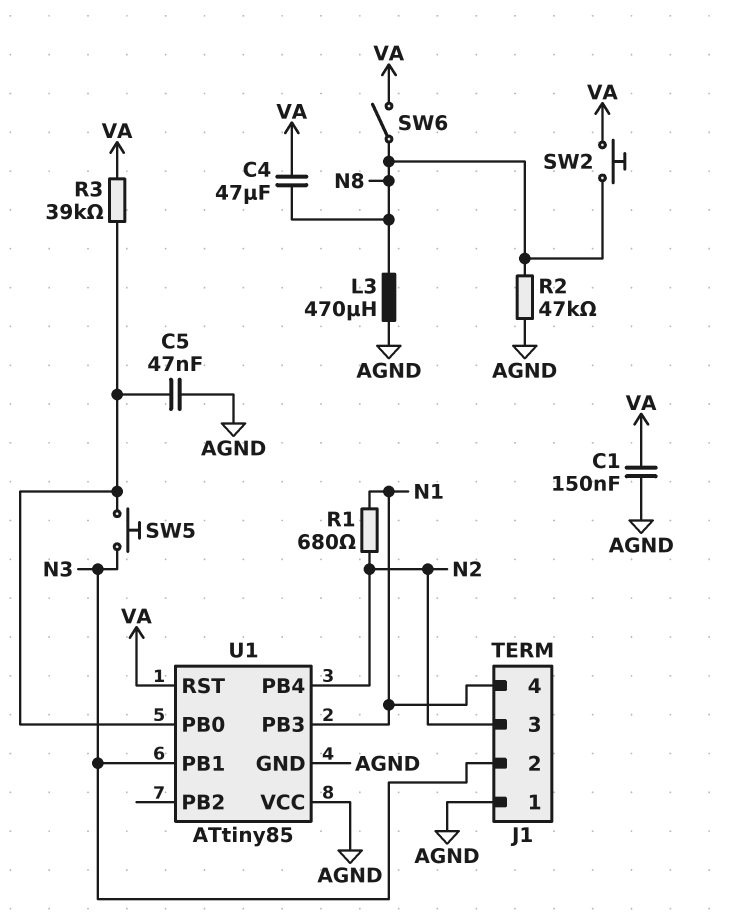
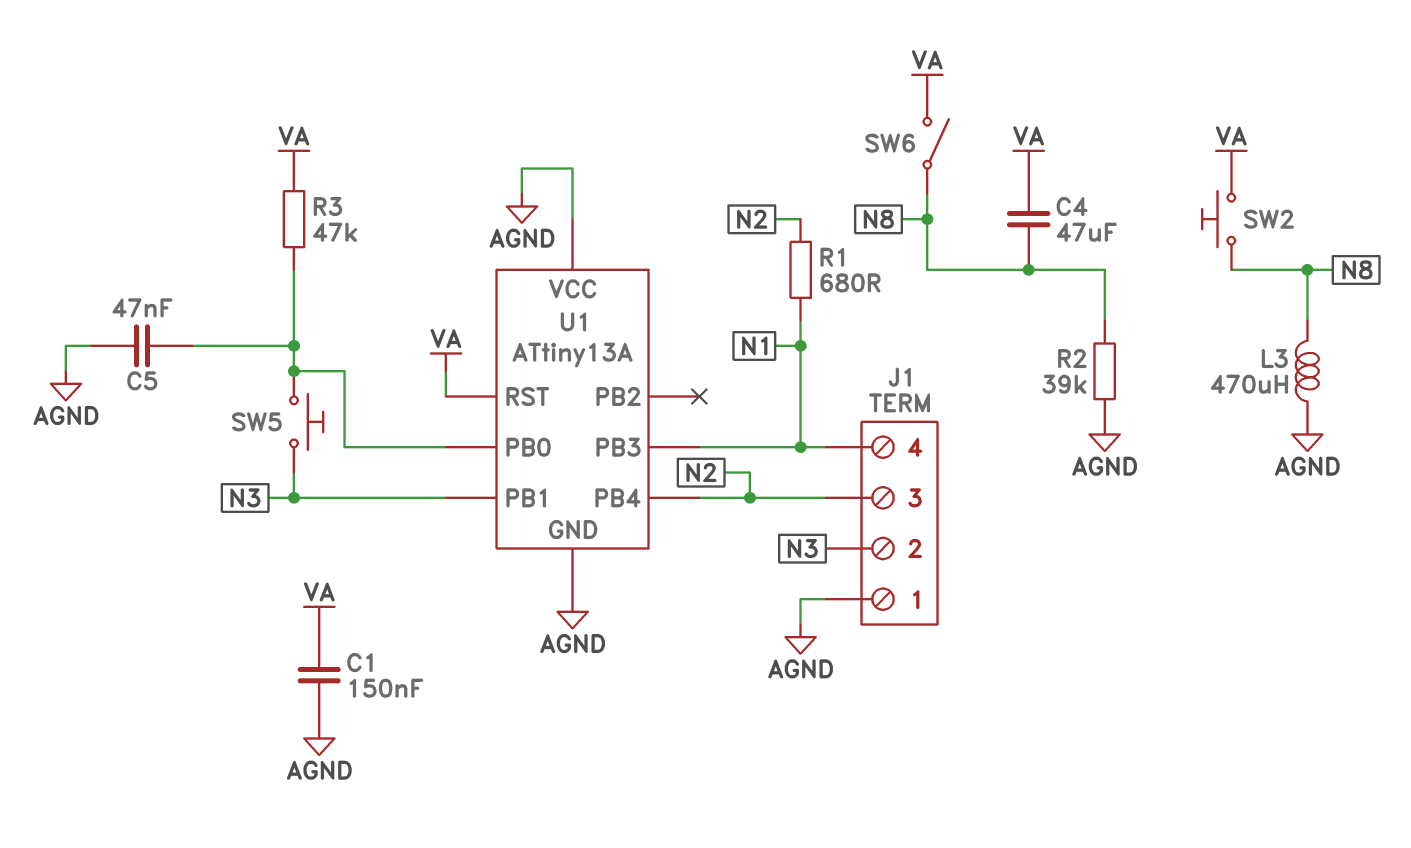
R2: 47k (AGND, N8) -> 39k (AGND, N8)
R3: 39k (U1/PB0, VA) -> 47k (U1/PB0, VA)
U1: ATtiny85 -> ATtiny13A

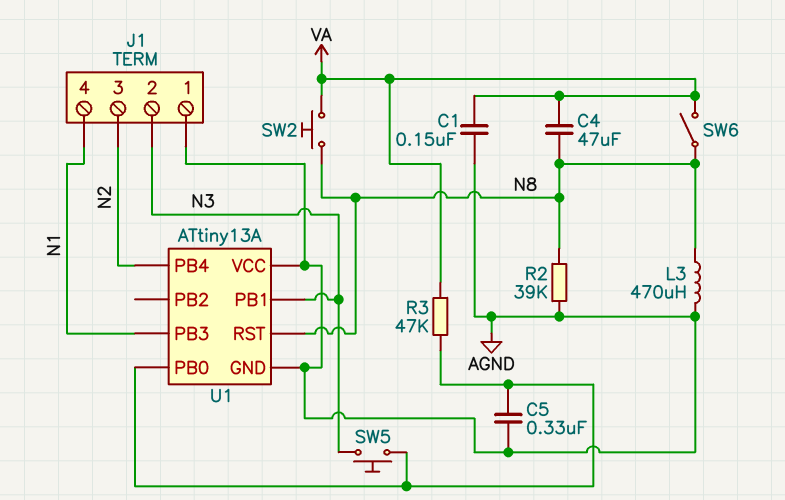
C5: 47nF (AGND, U1/PB0) -> 330nF (AGND, U1/PB0)
R1: 680 (N1, N2) -> none
U1 pin RST: VA -> N8

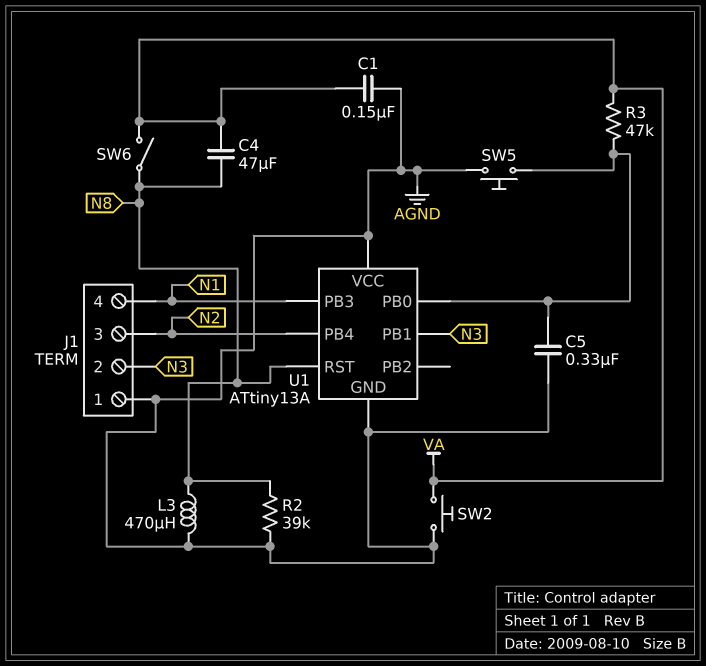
SW2: button (N8, VA) -> button (AGND, VA)
SW5: button (N3, U1/PB0) -> button (AGND, U1/PB0)

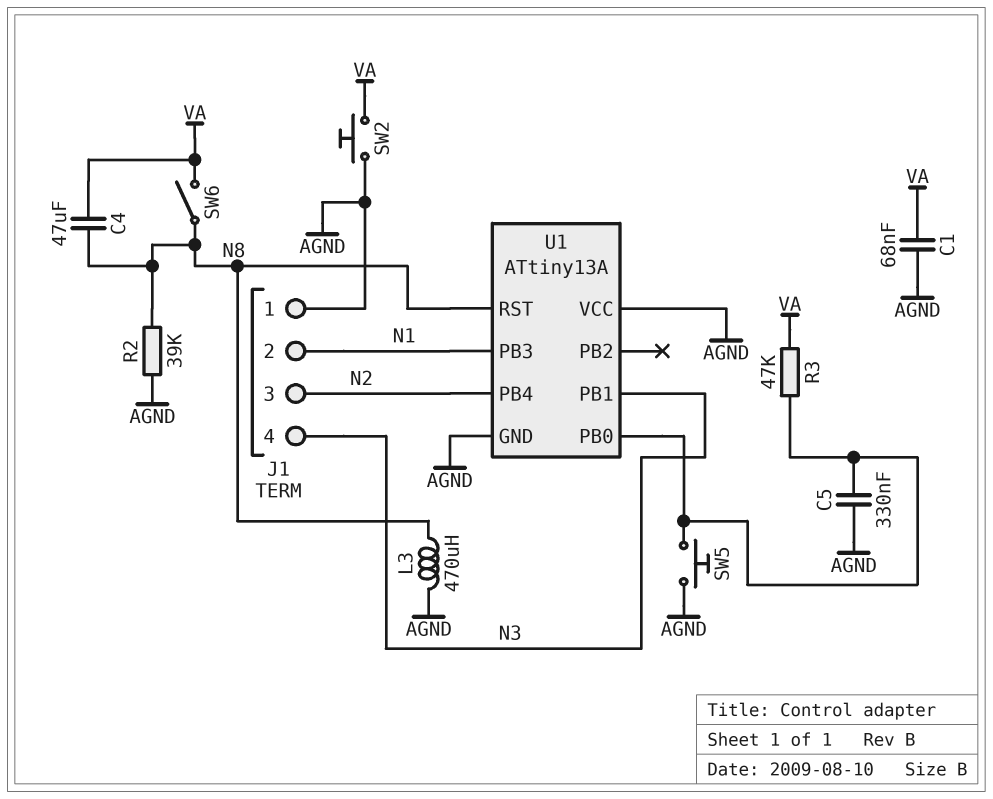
C1: 150nF (AGND, VA) -> 68nF (AGND, VA)
J1 pin 2: N3 -> N1
J1 pin 4: N1 -> N3

